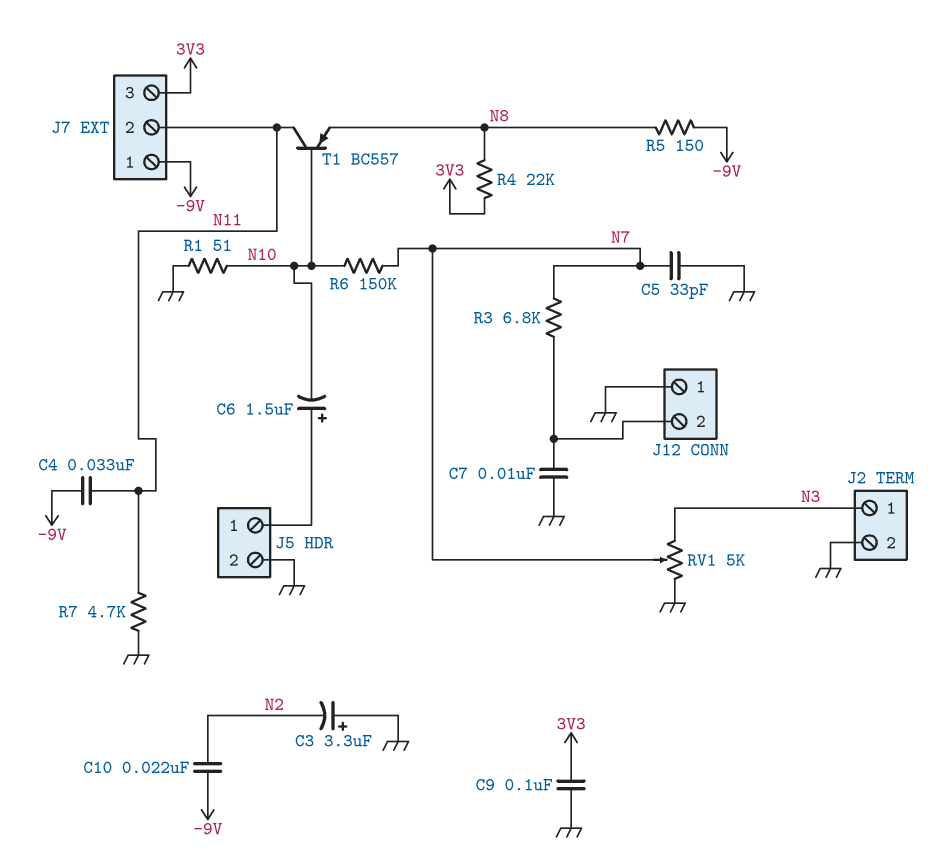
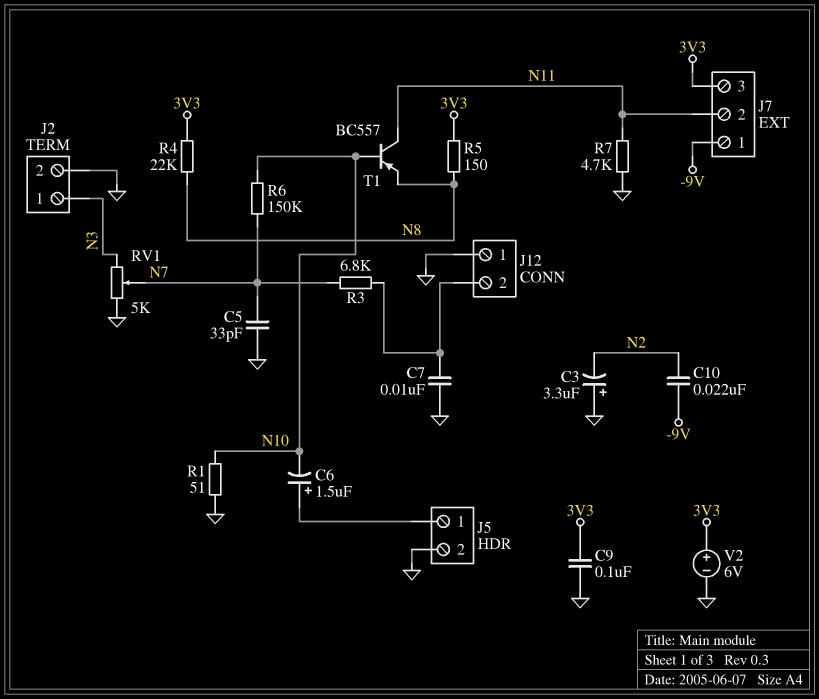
C4: 33nF (-9V, N11) -> none
R5: 150 (-9V, N8) -> 150 (3V3, N8)
V2: none -> 6V (plus 3V3, minus GND)

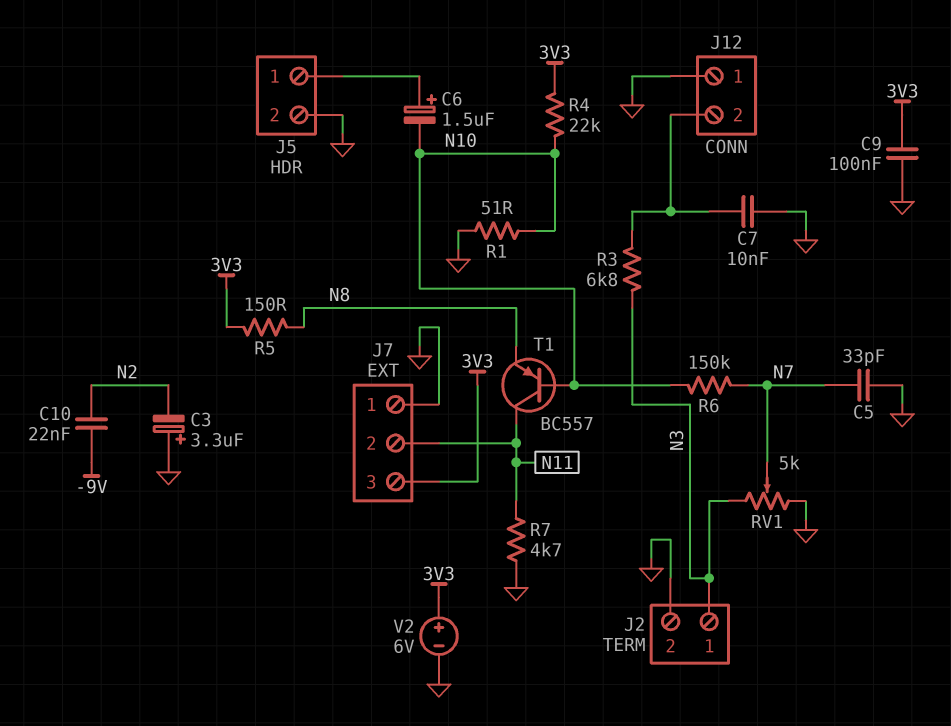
J7 pin 1: -9V -> GND
R3: 6.8k (J12/2, N7) -> 6.8k (J12/2, N3)
R4: 22k (3V3, N8) -> 22k (3V3, N10)

